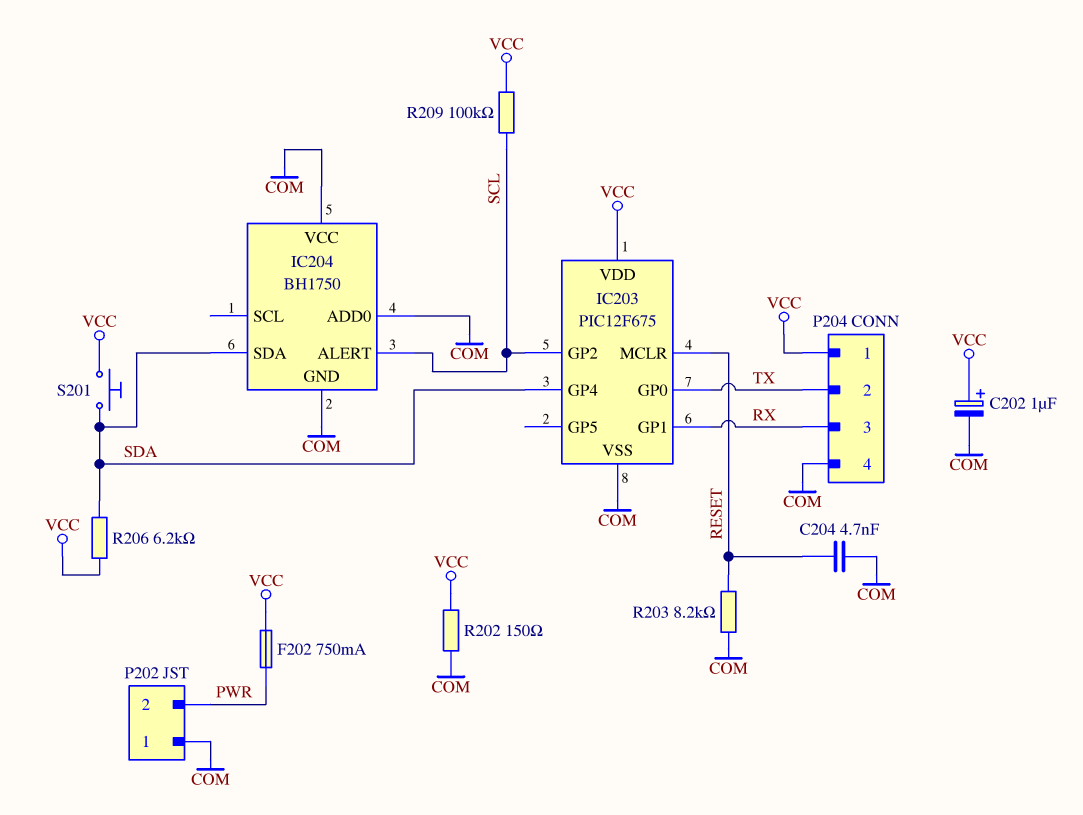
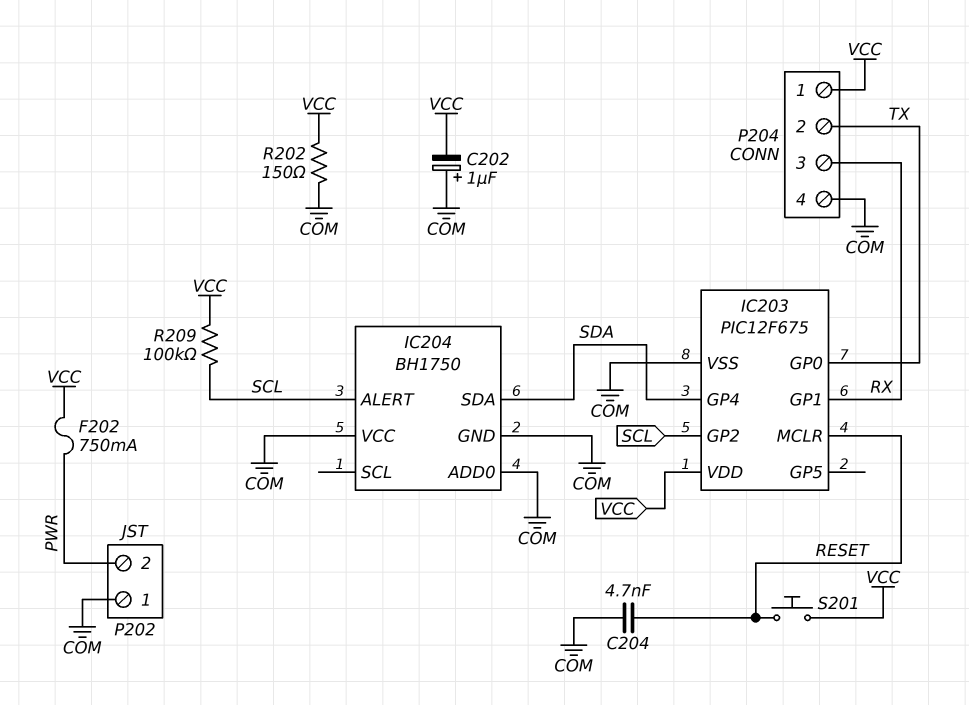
C202: 1uF (plus VCC, minus COM) -> 1uF (plus COM, minus VCC)
R203: 8.2k (COM, RESET) -> none
R206: 6.2k (SDA, VCC) -> none
S201: button (SDA, VCC) -> button (RESET, VCC)

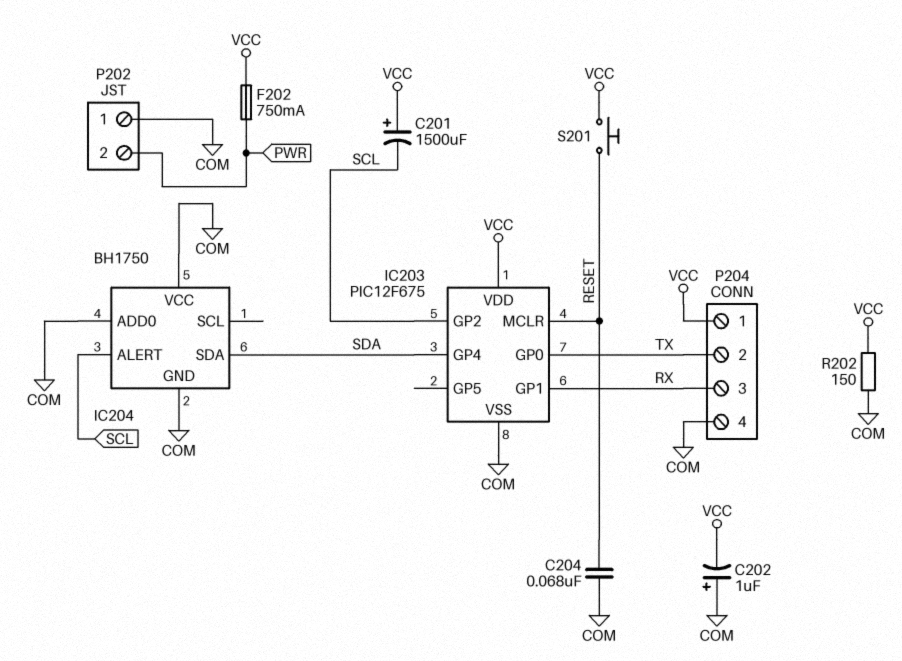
C201: none -> 1500uF (plus VCC, minus SCL)
C204: 4.7nF (COM, RESET) -> 68nF (COM, RESET)
R209: 100k (SCL, VCC) -> none

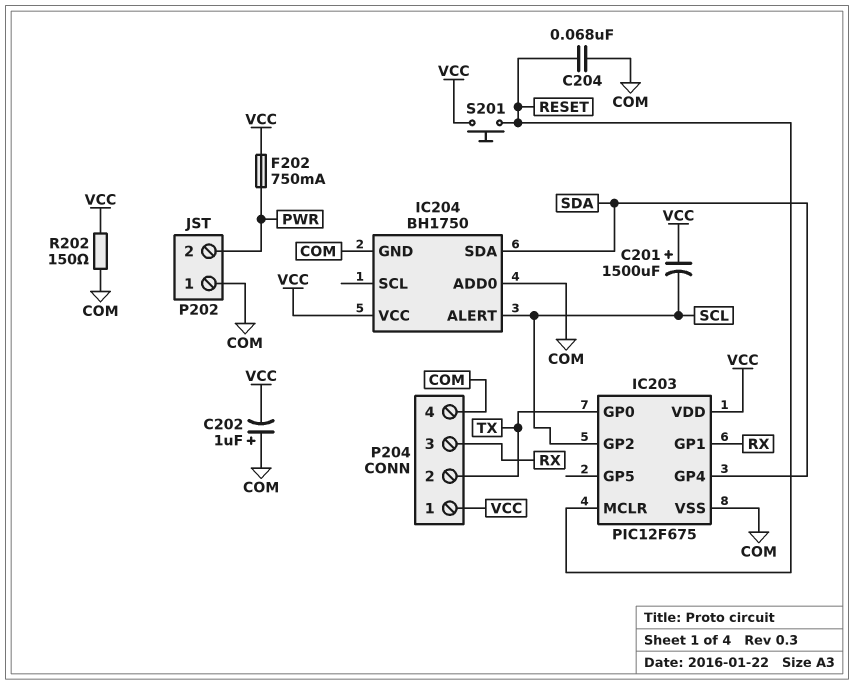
IC204 pin VCC: COM -> VCC

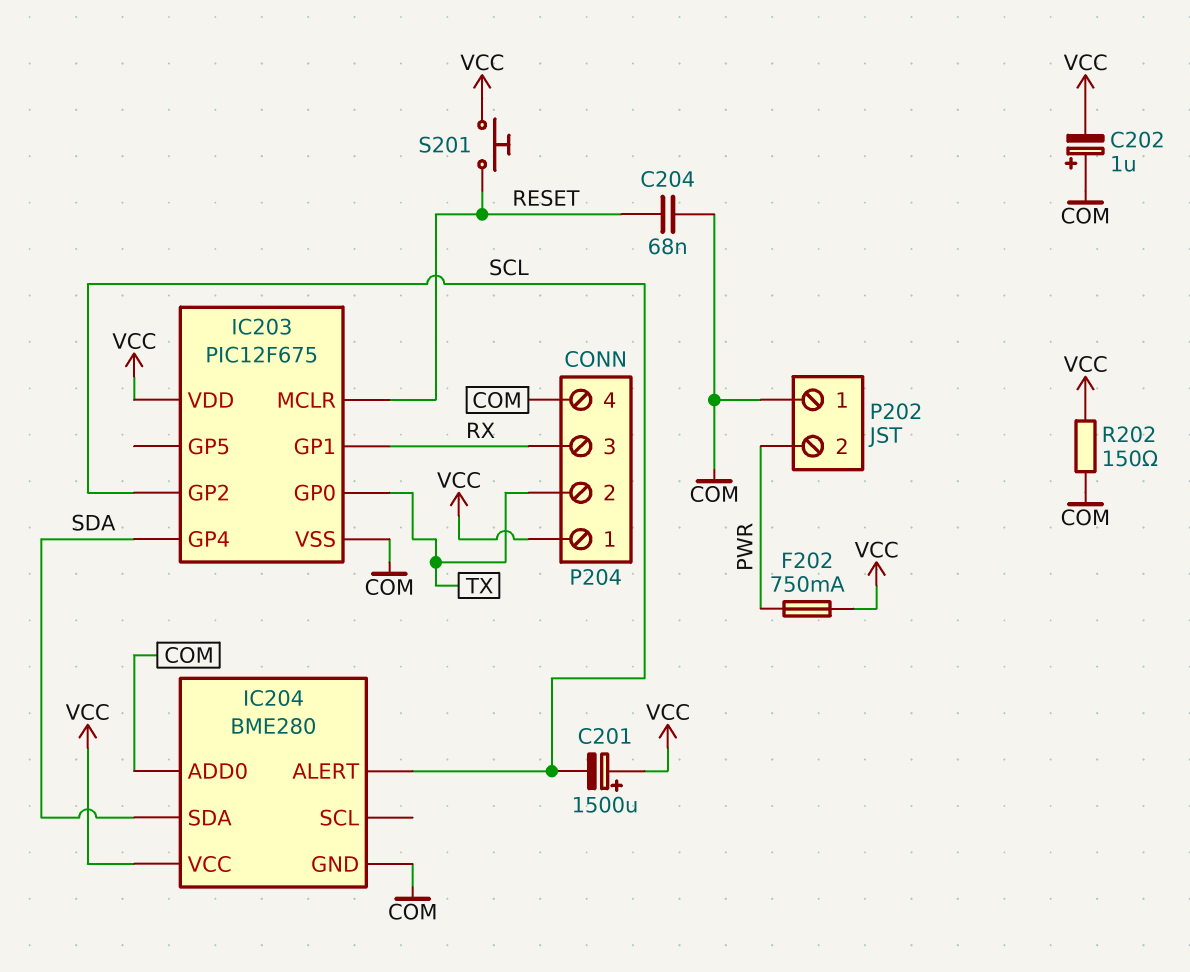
IC204: BH1750 -> BME280

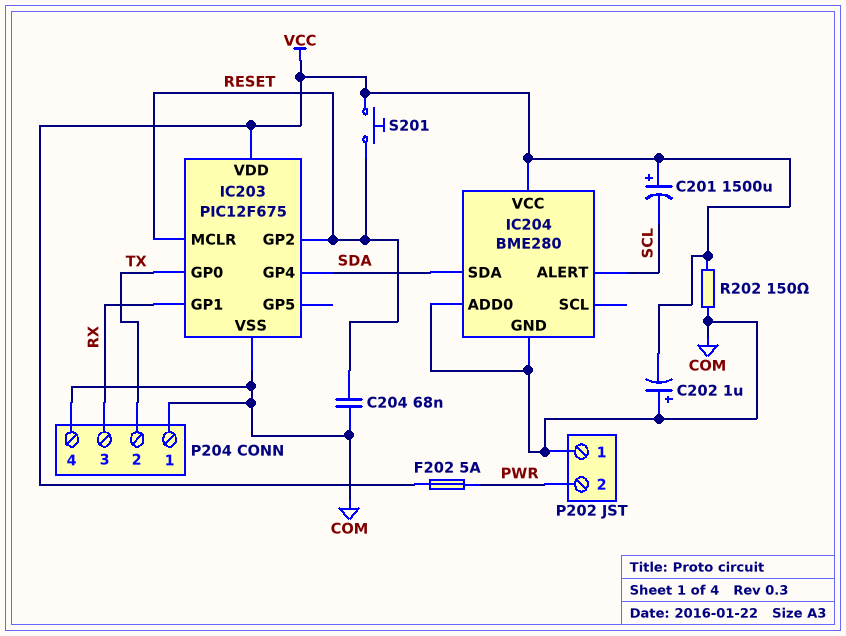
F202: 750mA (PWR, VCC) -> 5A (PWR, VCC)
IC203 pin GP2: SCL -> RESET
P204 pin 1: VCC -> COM

